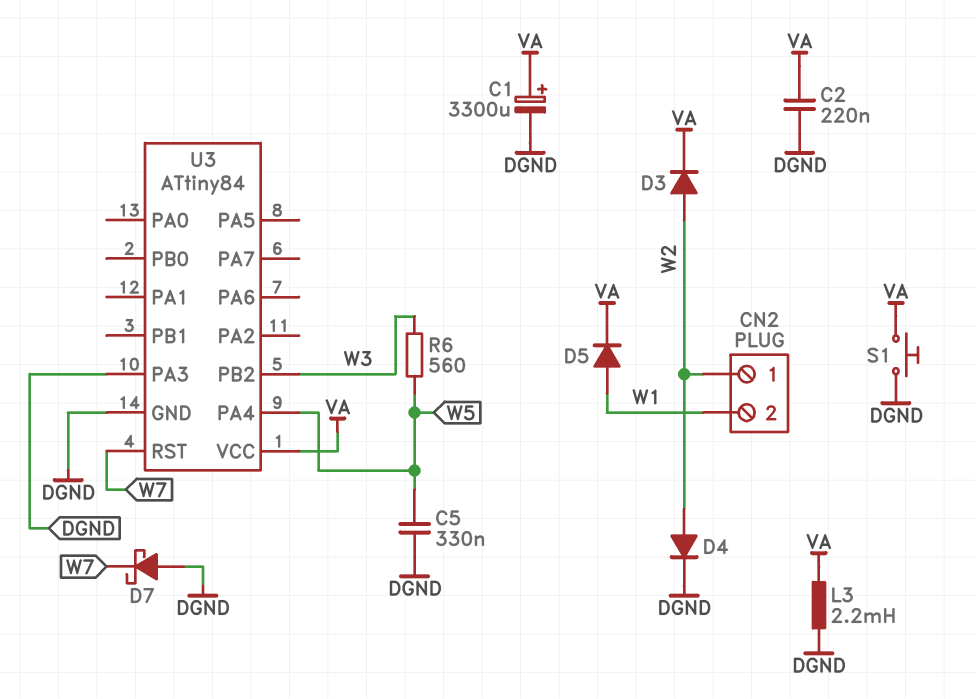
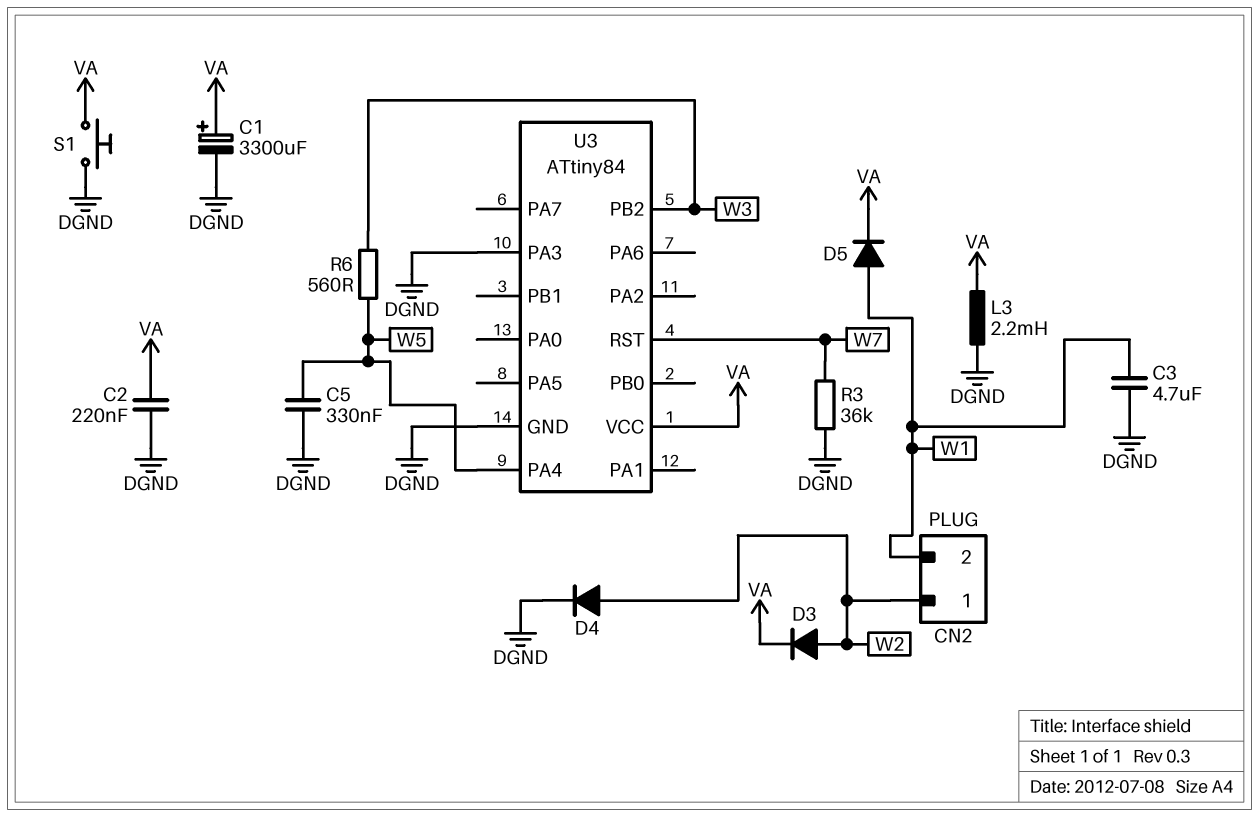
C3: none -> 4.7uF (DGND, W1)
D7: schottky (A DGND, K W7) -> none
R3: none -> 36k (DGND, W7)

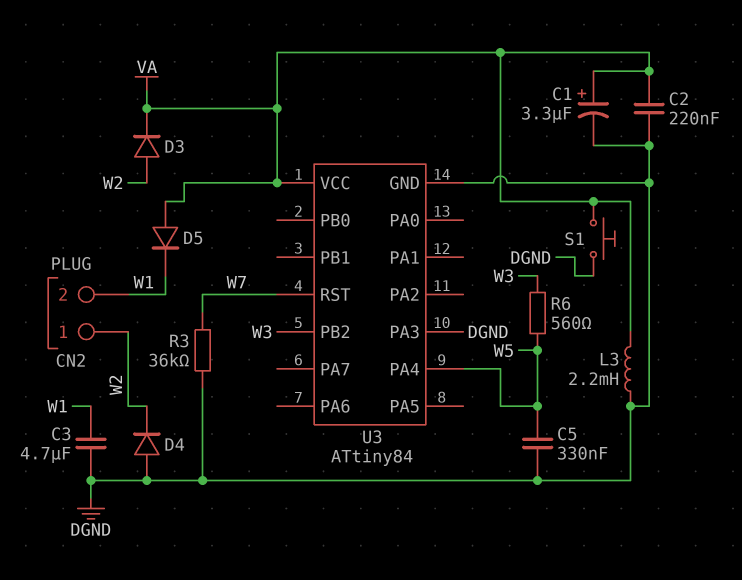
C1: 3300uF (plus VA, minus DGND) -> 3.3uF (plus VA, minus DGND)
D4: diode (A W2, K DGND) -> diode (A DGND, K W2)
D5: diode (A W1, K VA) -> diode (A VA, K W1)

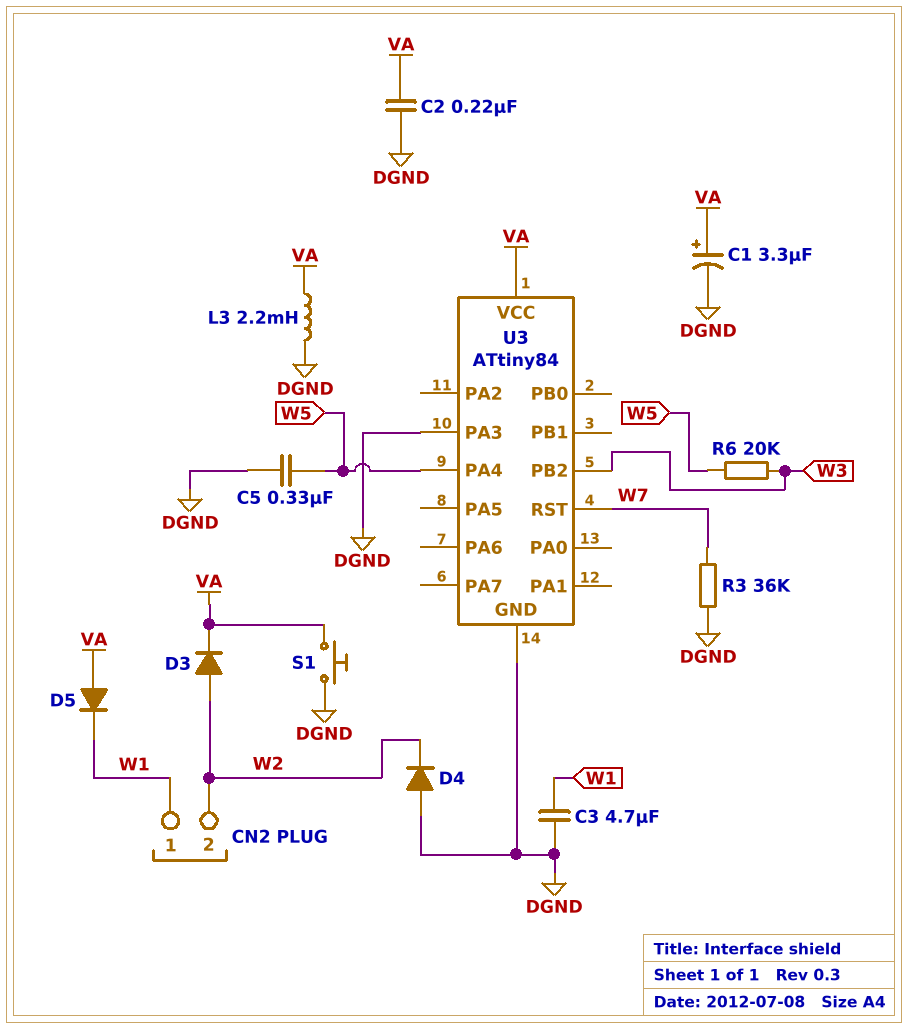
CN2 pin 1: W2 -> W1
CN2 pin 2: W1 -> W2
R6: 560 (W3, W5) -> 20k (W3, W5)

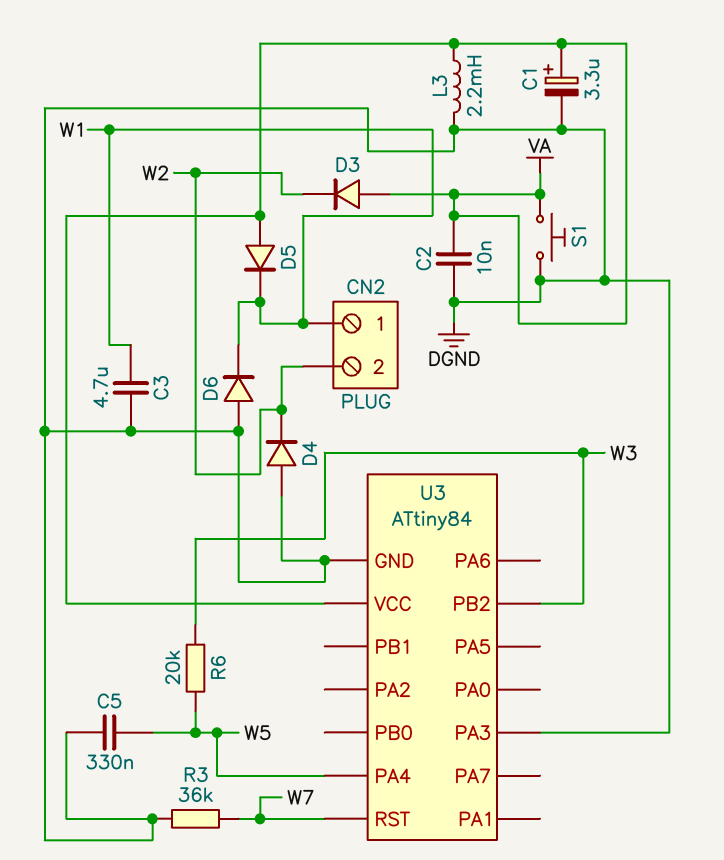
C2: 220nF (DGND, VA) -> 10nF (DGND, VA)
D3: diode (A W2, K VA) -> diode (A VA, K W2)
D6: none -> diode (A DGND, K W1)

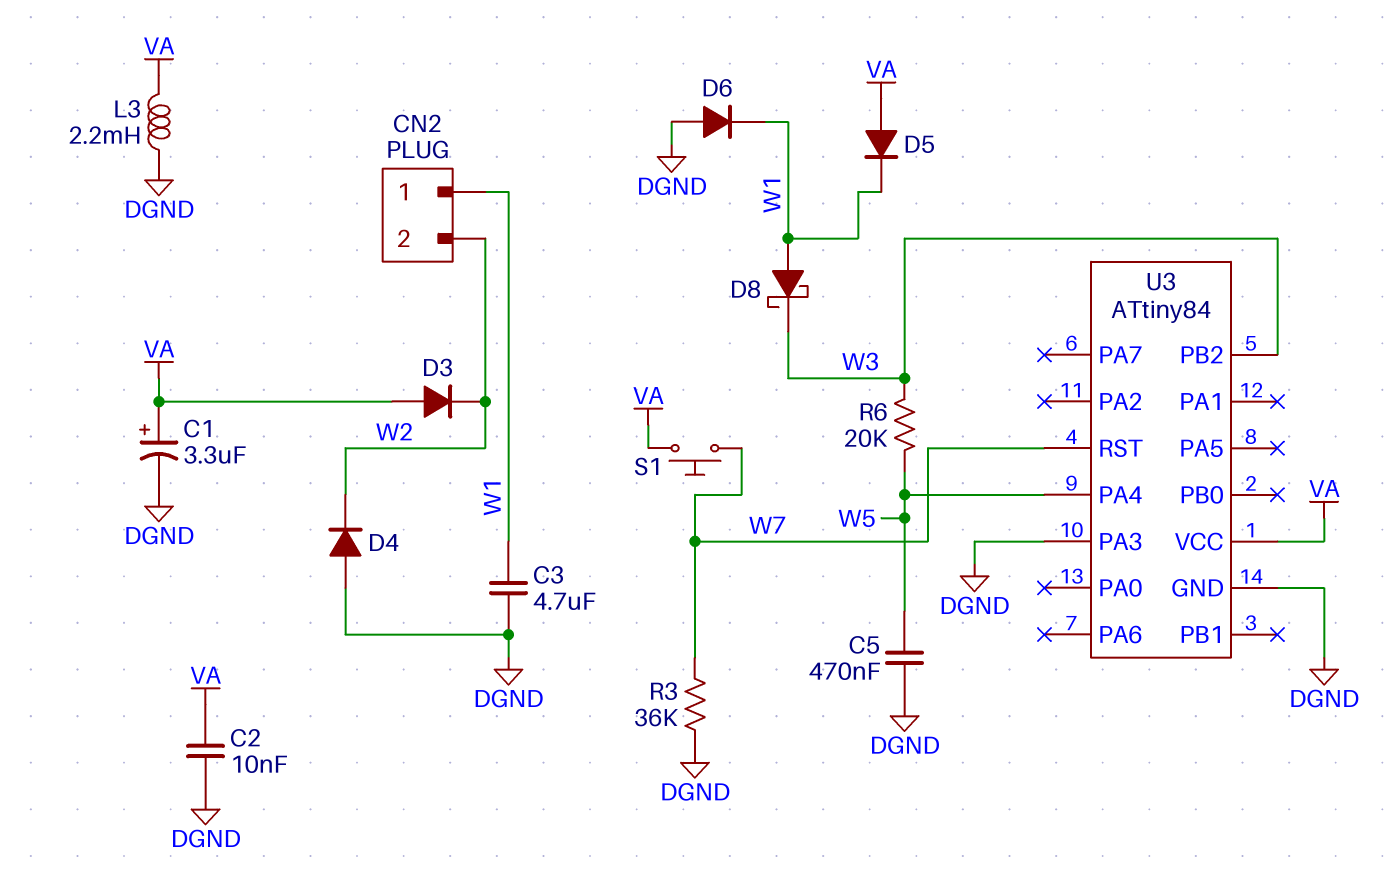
C5: 330nF (DGND, W5) -> 470nF (DGND, W5)
D8: none -> schottky (A W1, K W3)
S1: button (DGND, VA) -> button (VA, W7)

